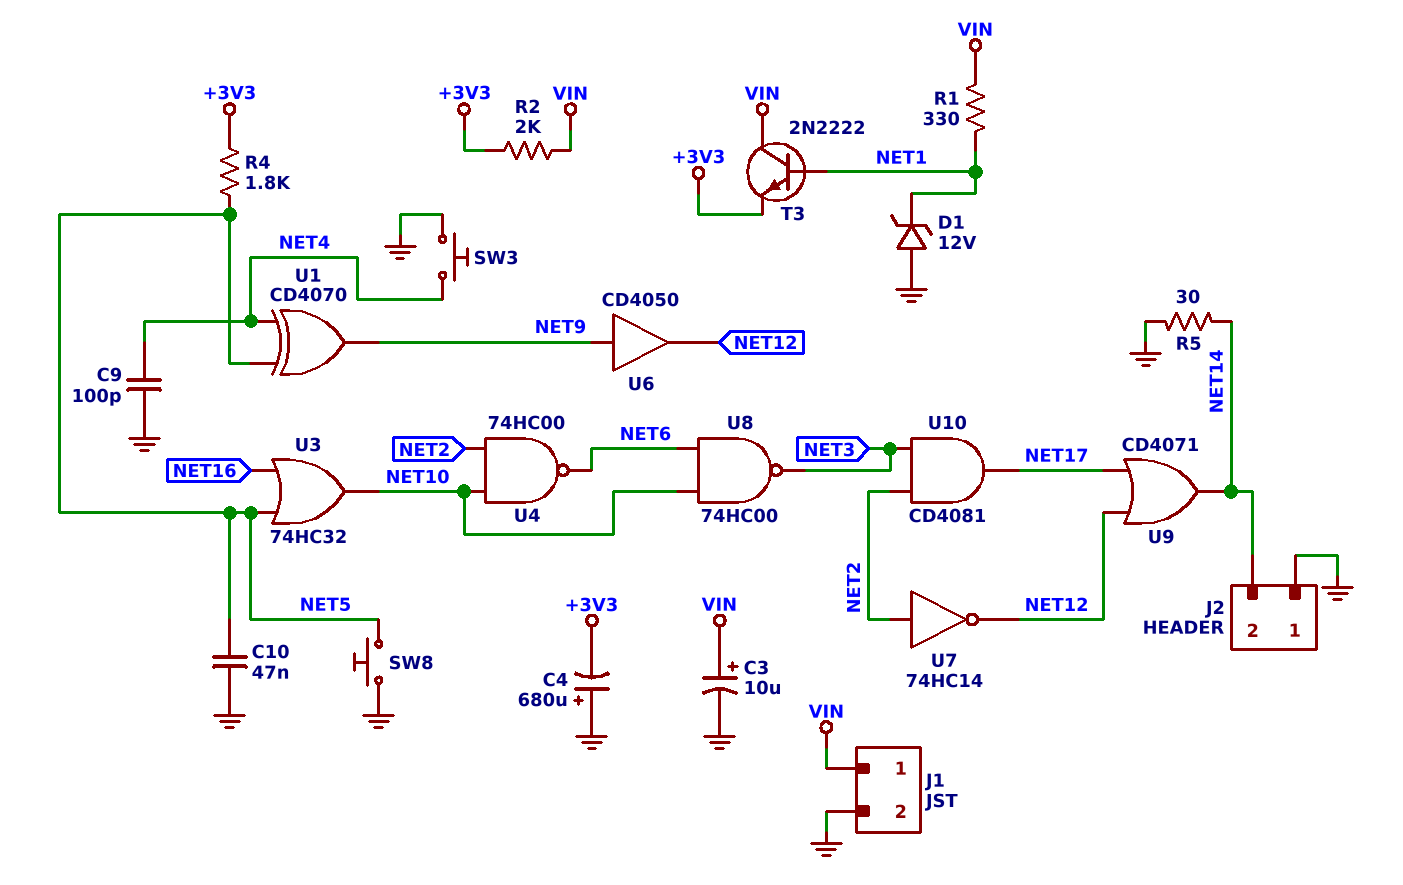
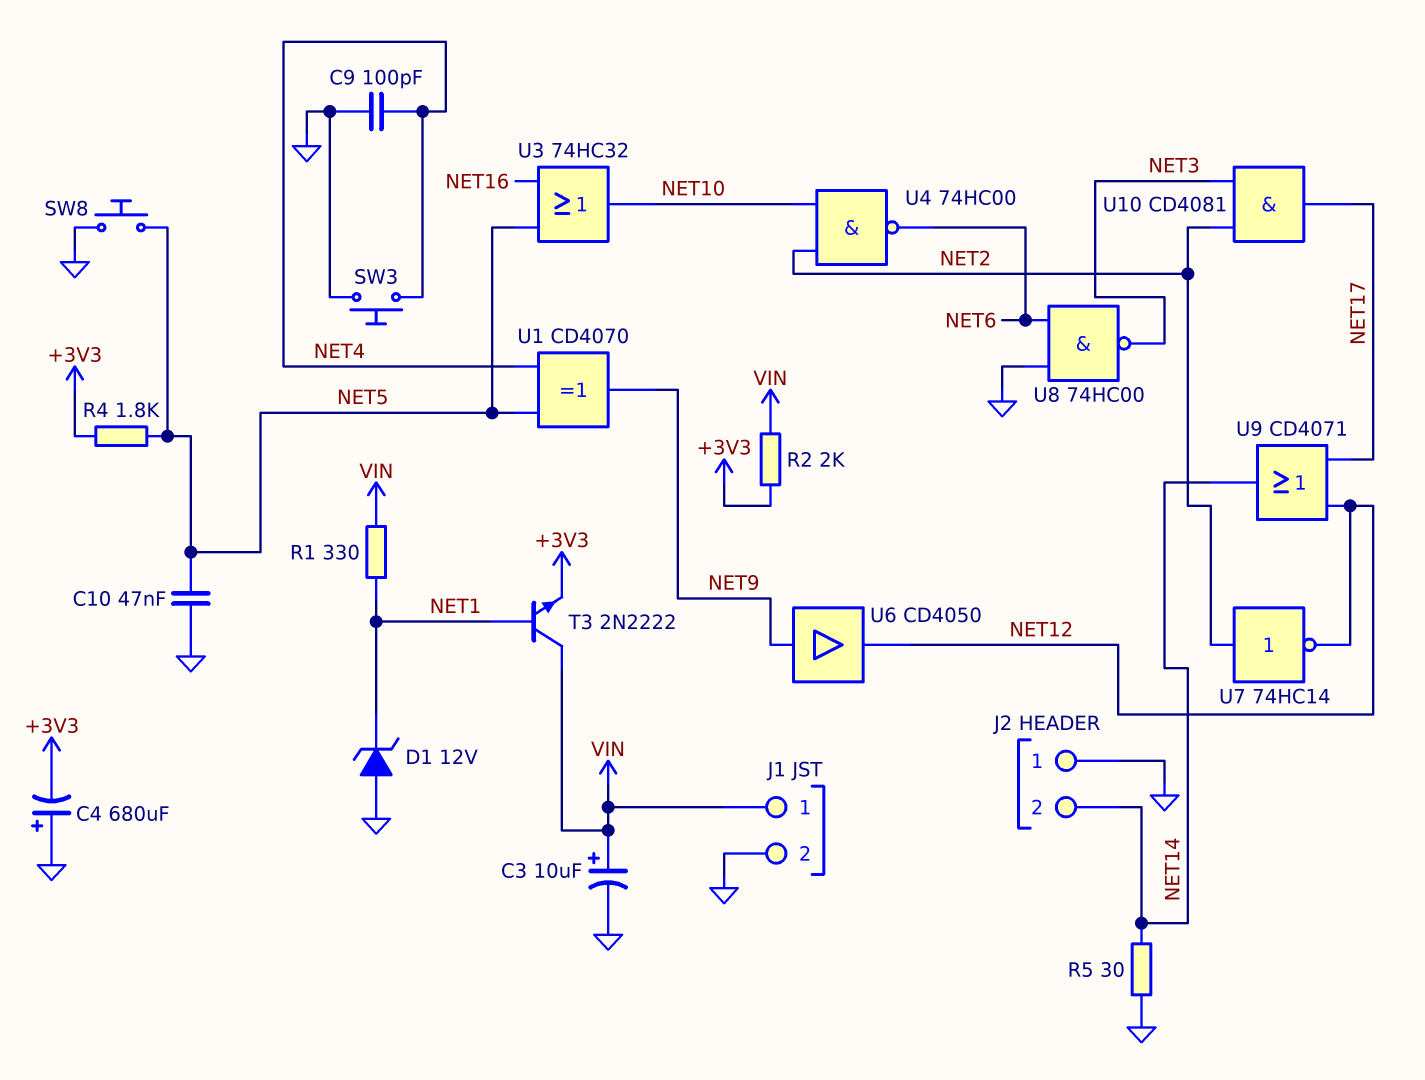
U8: NAND 74HC00 (in NET6, in NET10, out NET3) -> NAND 74HC00 (in GND, in NET6, out NET3)

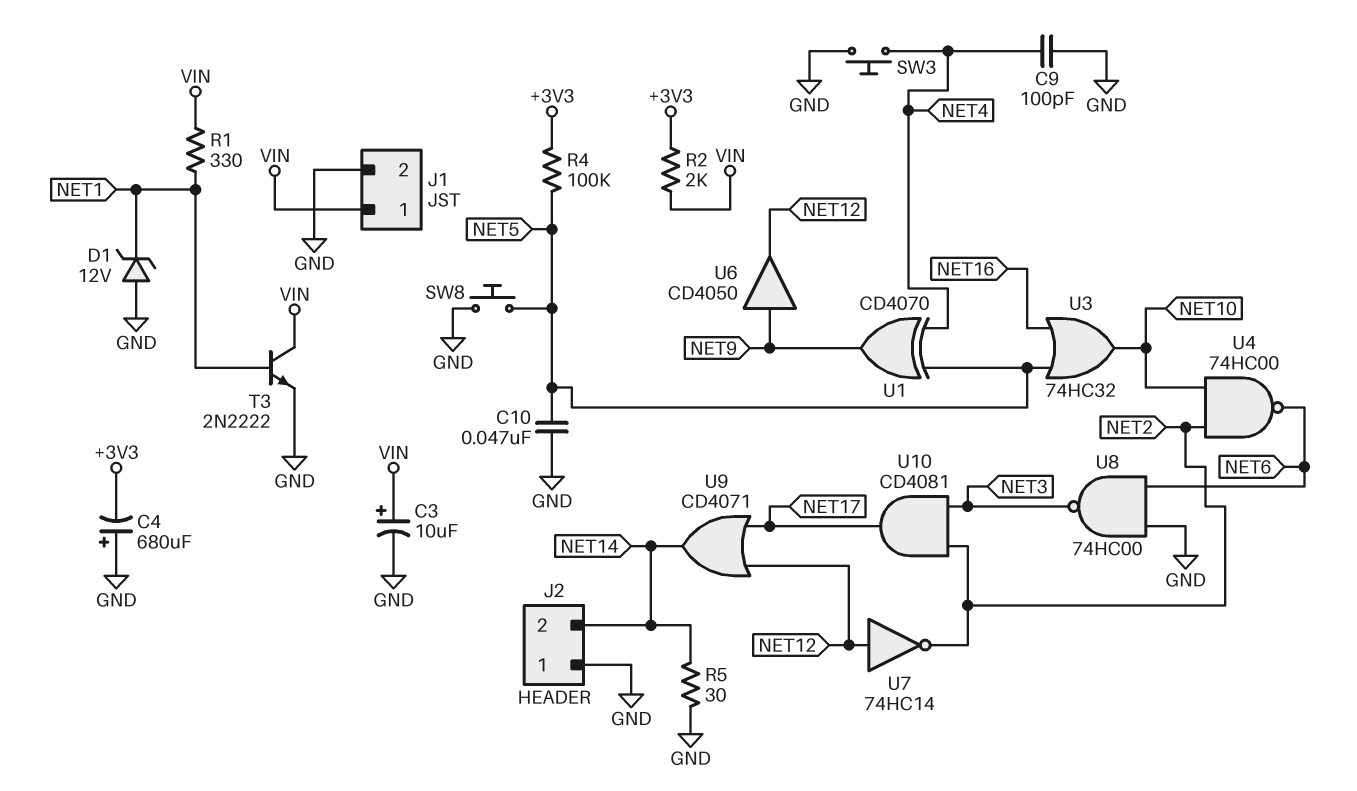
R4: 1.8k (+3V3, NET5) -> 100k (+3V3, NET5)
T3: NPN 2N2222 (B NET1, C VIN, E +3V3) -> NPN 2N2222 (B NET1, C VIN, E GND)
U7: NOT 74HC14 (in NET2, out NET12) -> NOT 74HC14 (in NET12, out NET2)

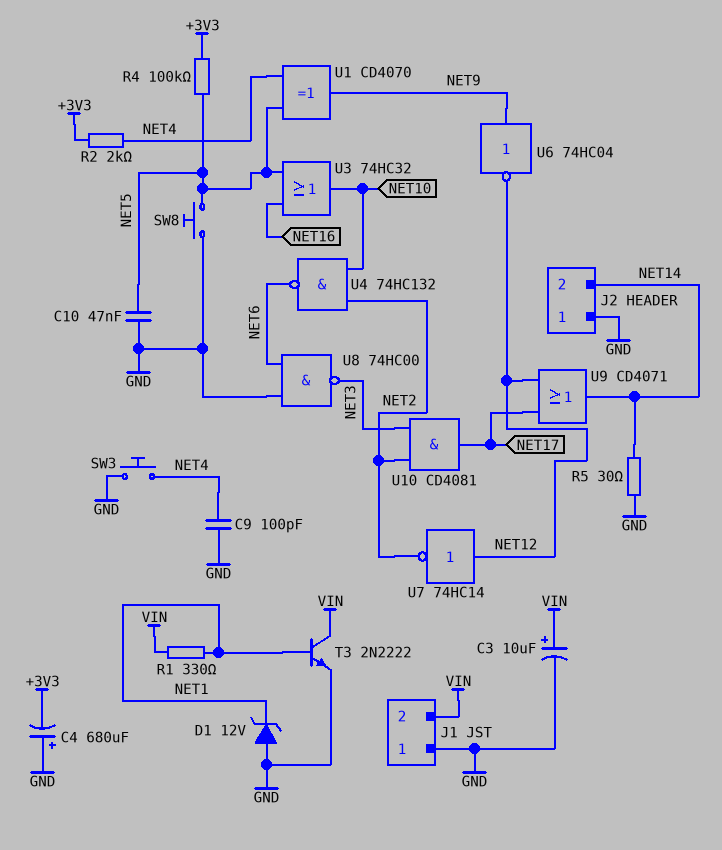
J1 pin 1: VIN -> GND
J1 pin 2: GND -> VIN
R2: 2k (+3V3, VIN) -> 2k (+3V3, NET4)
U4: NAND 74HC00 (in NET2, in NET10, out NET6) -> NAND 74HC132 (in NET2, in NET10, out NET6)
U6: buffer CD4050 (in NET9, out NET12) -> NOT 74HC04 (in NET9, out NET12)

